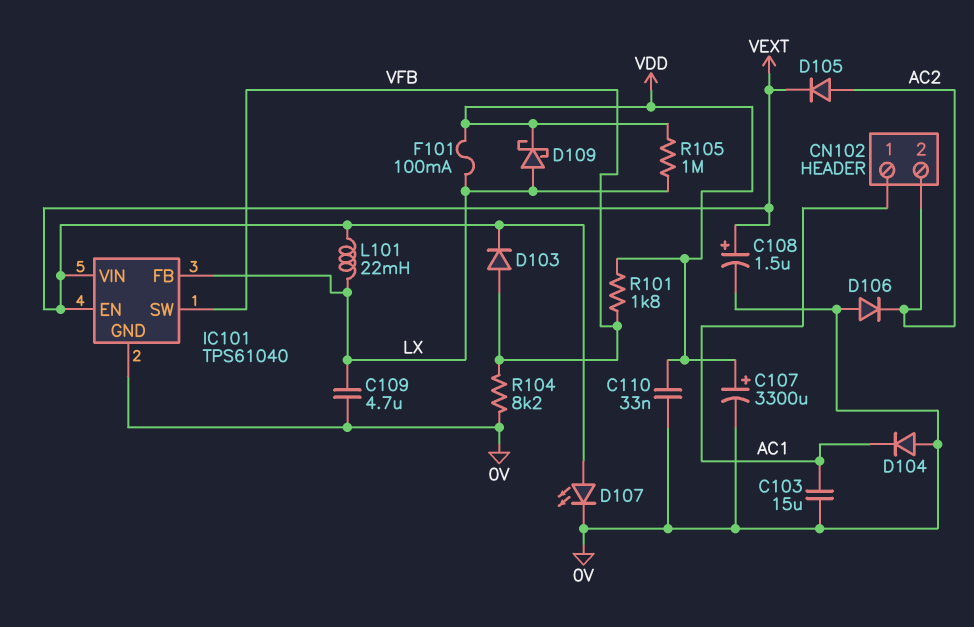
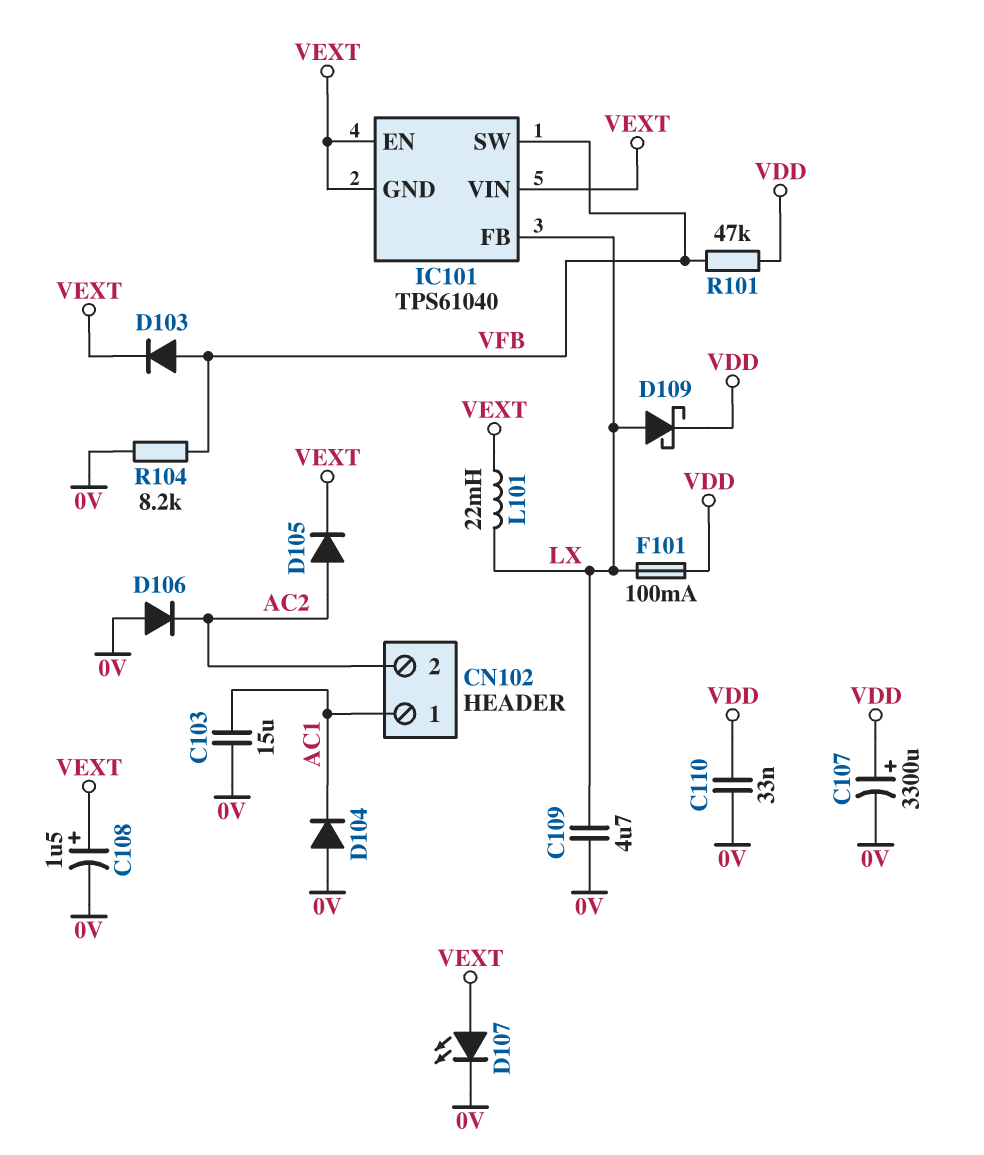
IC101 pin GND: 0V -> VEXT
R101: 1.8k (VDD, VFB) -> 47k (VDD, VFB)
R105: 1M (LX, VDD) -> none

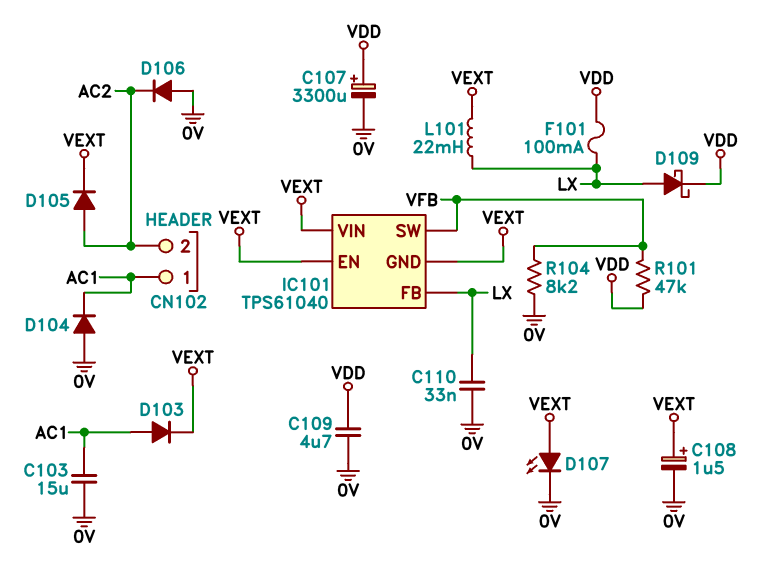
C109: 4.7uF (0V, LX) -> 4.7uF (0V, VDD)
C110: 33nF (0V, VDD) -> 33nF (0V, LX)
D103: diode (A VFB, K VEXT) -> diode (A AC1, K VEXT)

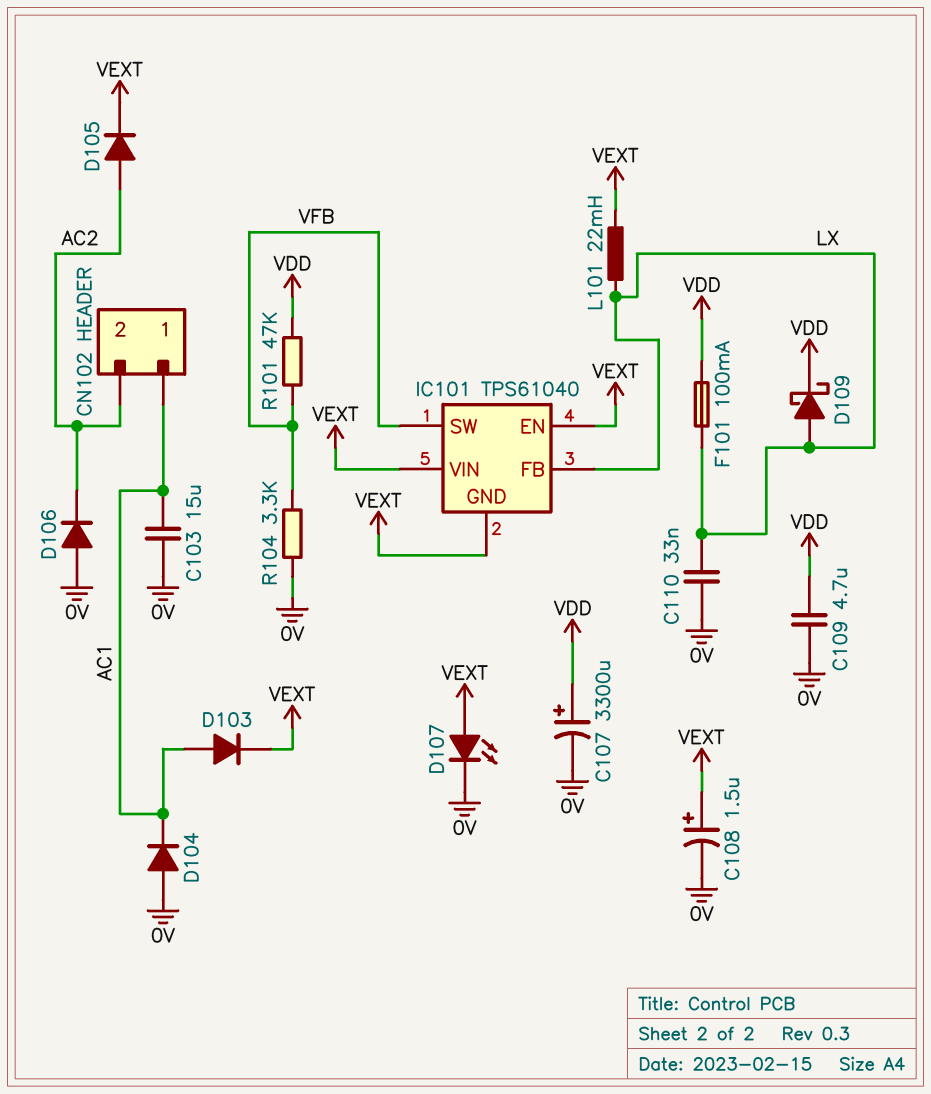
R104: 8.2k (0V, VFB) -> 3.3k (0V, VFB)

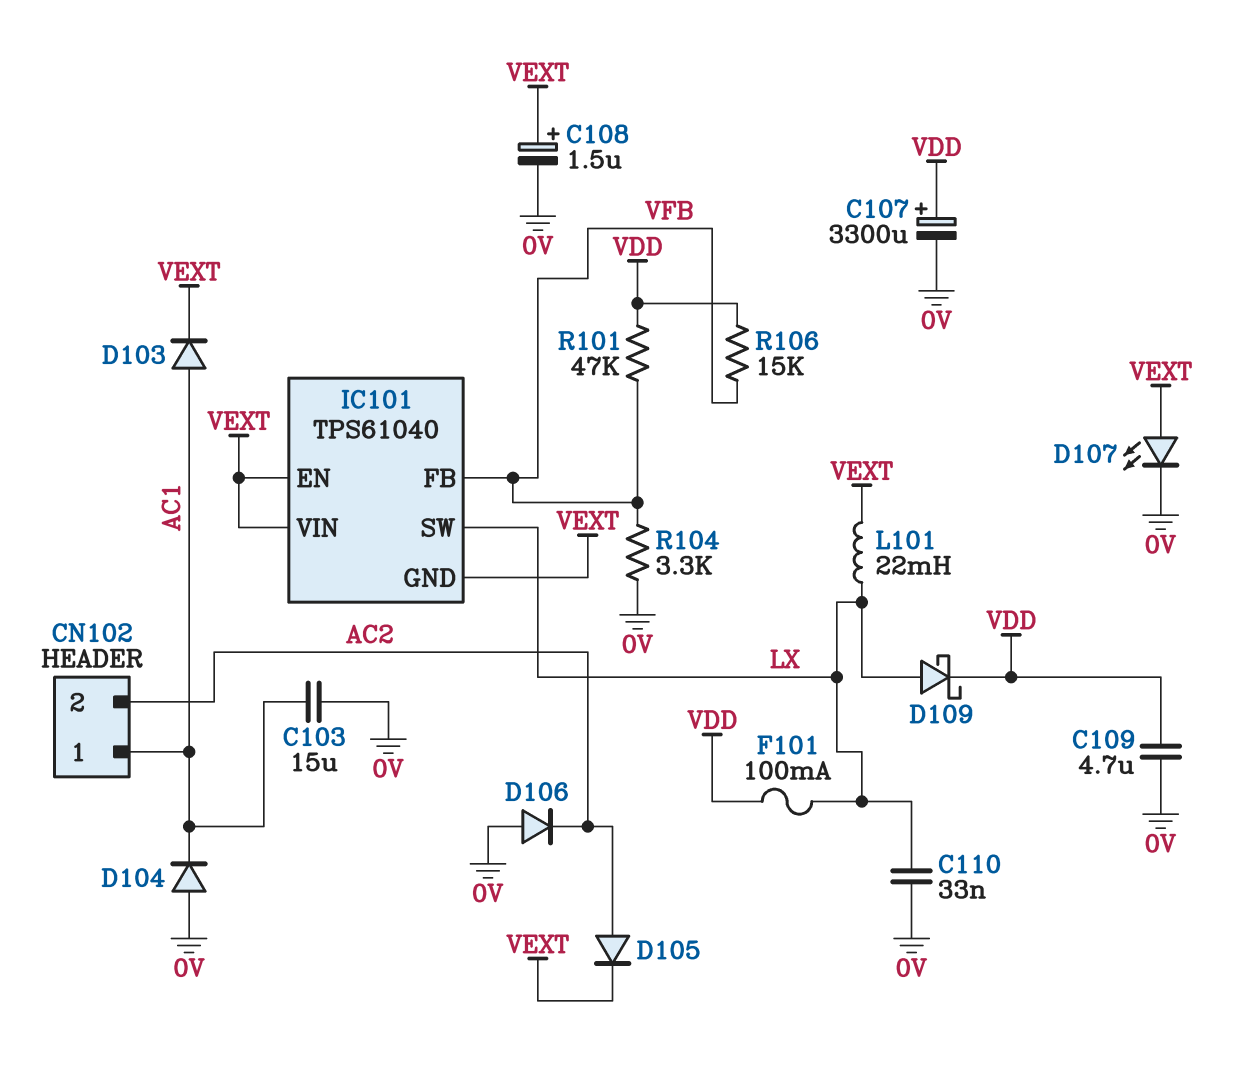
IC101 pin FB: LX -> VFB
IC101 pin SW: VFB -> LX
R106: none -> 15k (VDD, VFB)

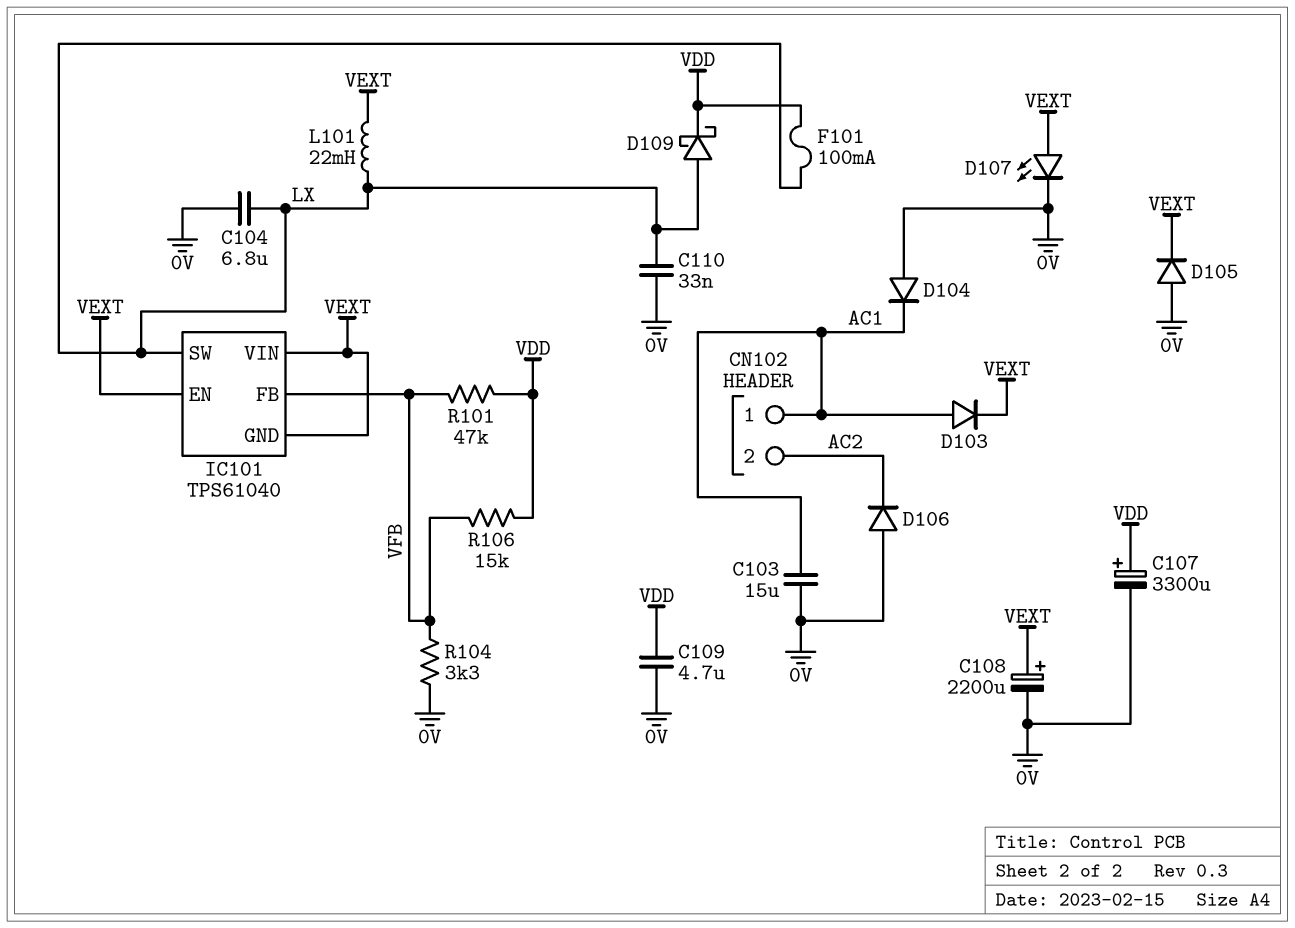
C104: none -> 6.8uF (0V, LX)
C108: 1.5uF (plus VEXT, minus 0V) -> 2200uF (plus VEXT, minus 0V)
D105: diode (A AC2, K VEXT) -> diode (A 0V, K VEXT)

